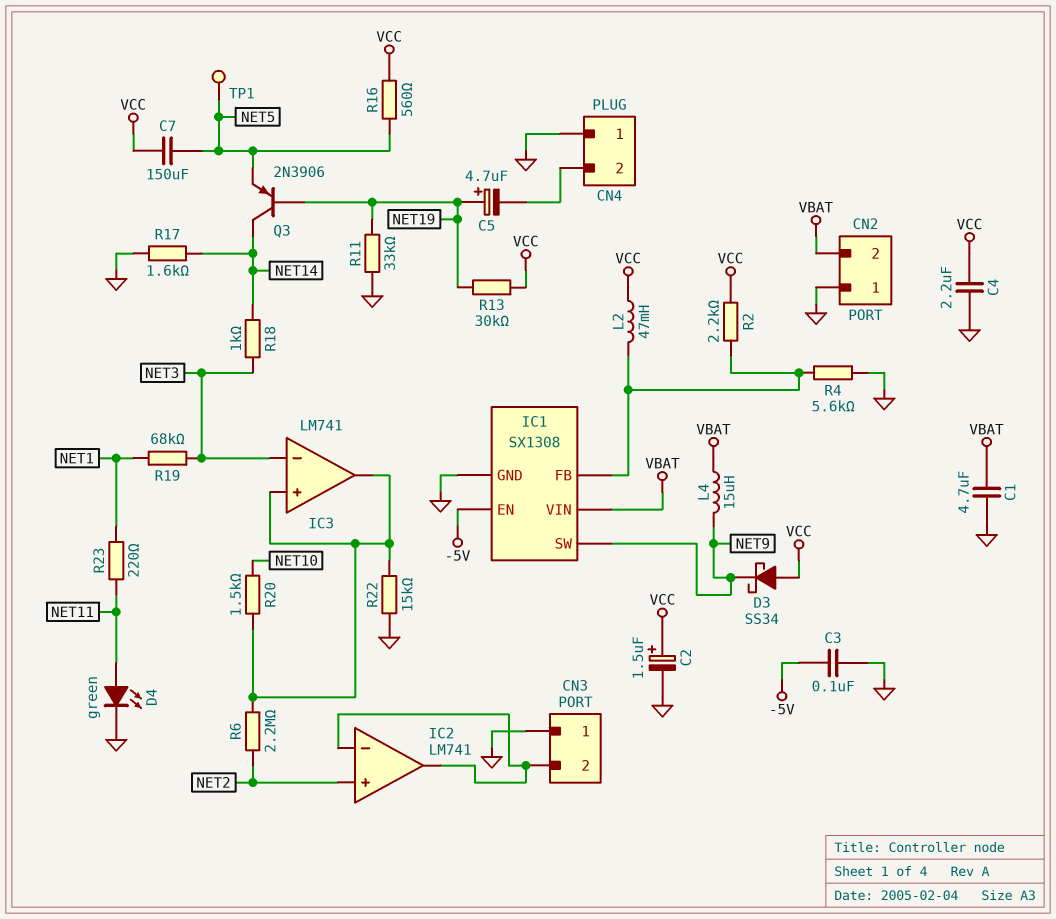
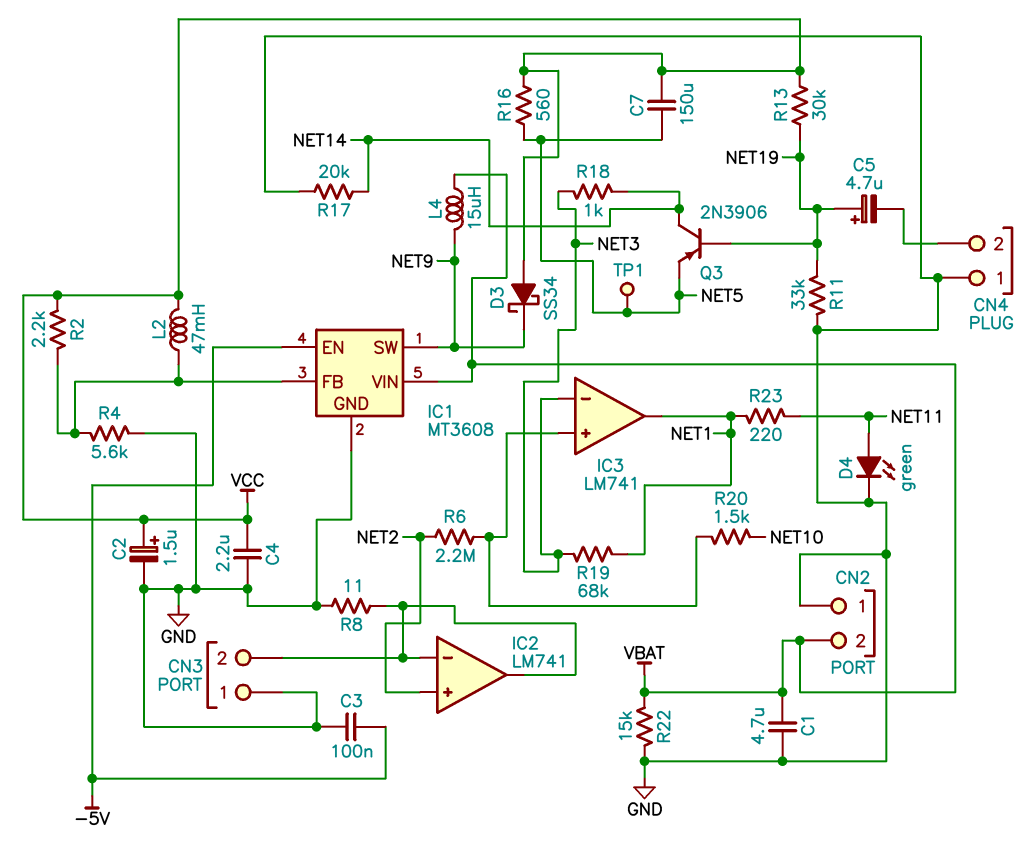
IC1: SX1308 -> MT3608
IC3 pin out: IC3/in+ -> NET1
R8: none -> 11 (CN3/2, GND)
R17: 1.6k (GND, NET14) -> 20k (GND, NET14)
R22: 15k (GND, IC3/in+) -> 15k (GND, VBAT)

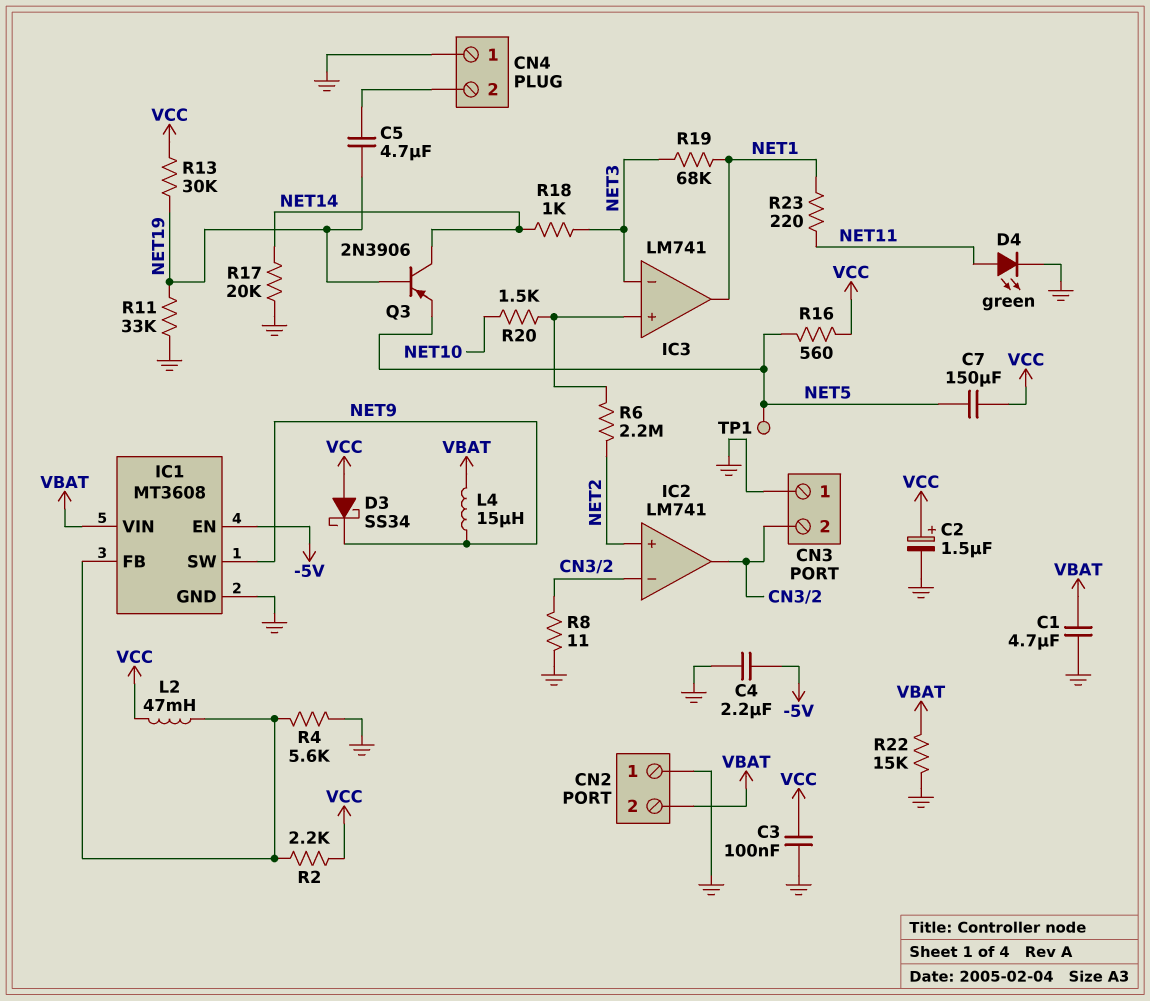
C3: 100nF (-5V, GND) -> 100nF (GND, VCC)
C4: 2.2uF (GND, VCC) -> 2.2uF (-5V, GND)
C5: 4.7uF (plus NET19, minus CN4/2) -> 4.7uF (CN4/2, NET19)

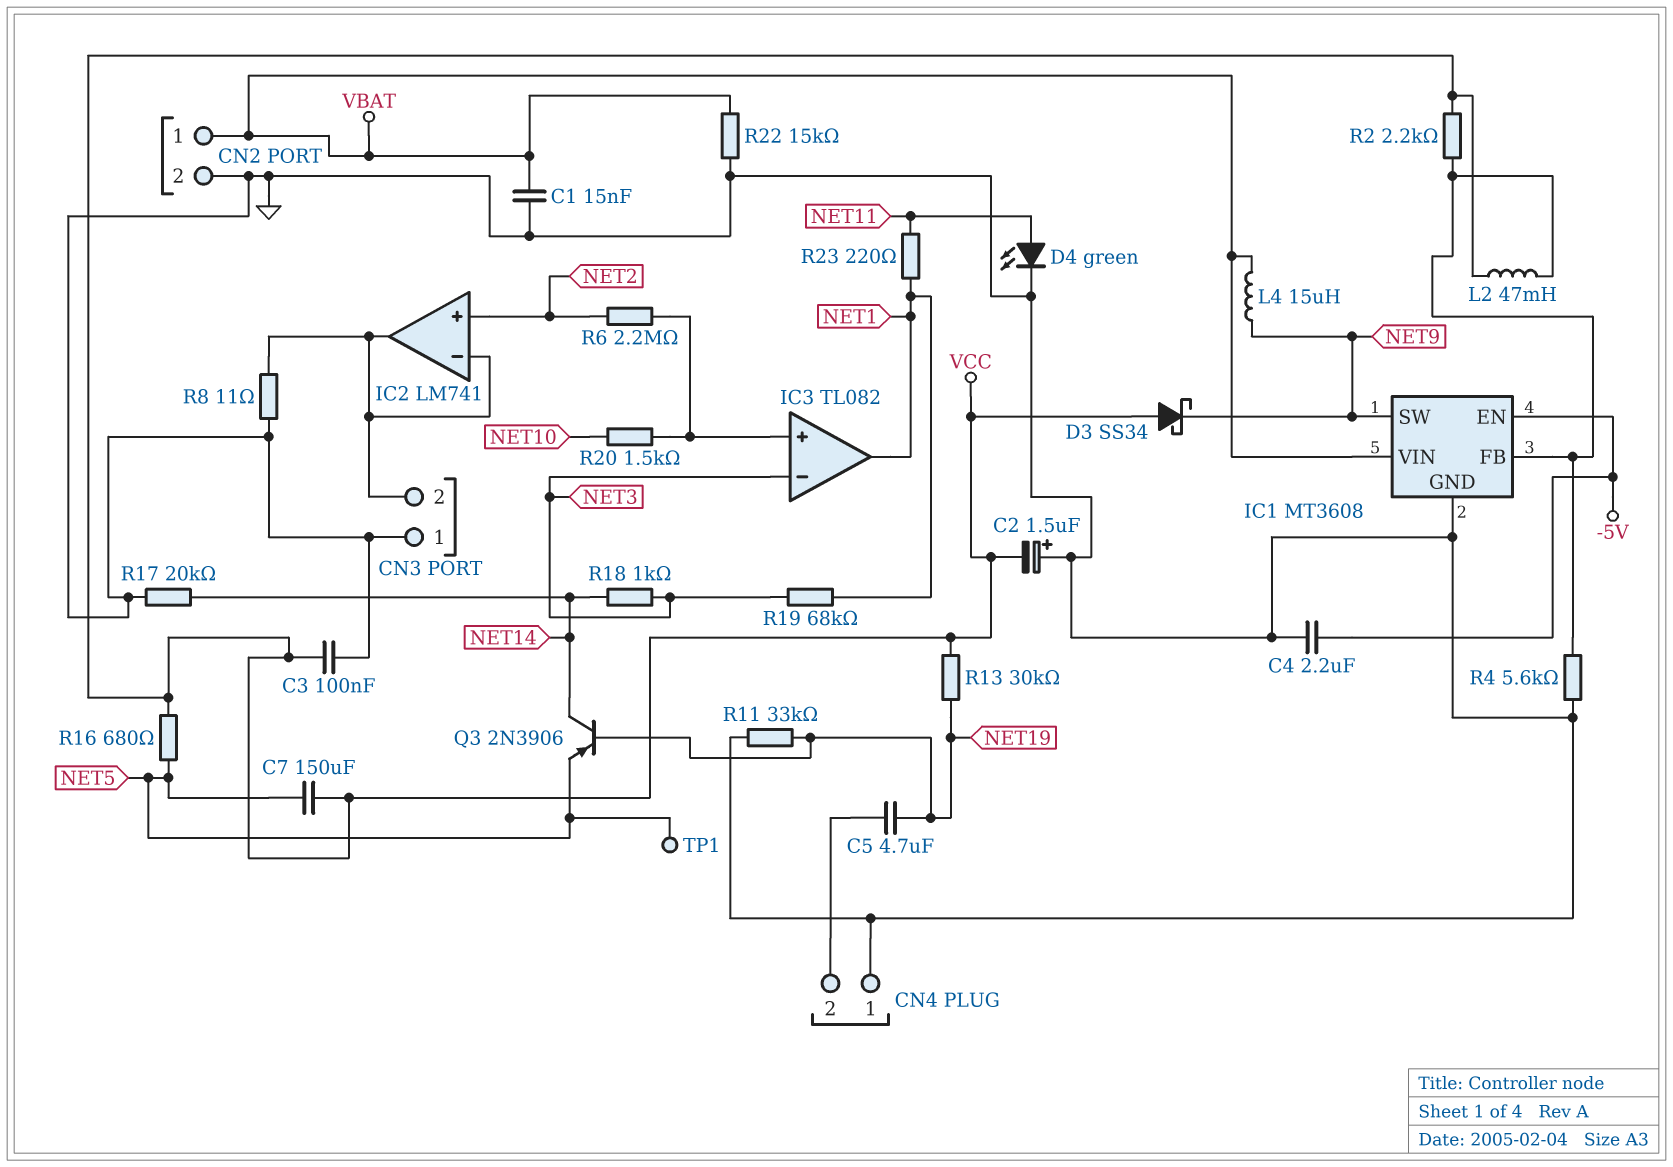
C1: 4.7uF (GND, VBAT) -> 15nF (GND, VBAT)
C2: 1.5uF (plus VCC, minus GND) -> 1.5uF (plus GND, minus VCC)
CN2 pin 1: GND -> VBAT
CN2 pin 2: VBAT -> GND
IC3: LM741 -> TL082
R16: 560 (NET5, VCC) -> 680 (NET5, VCC)

